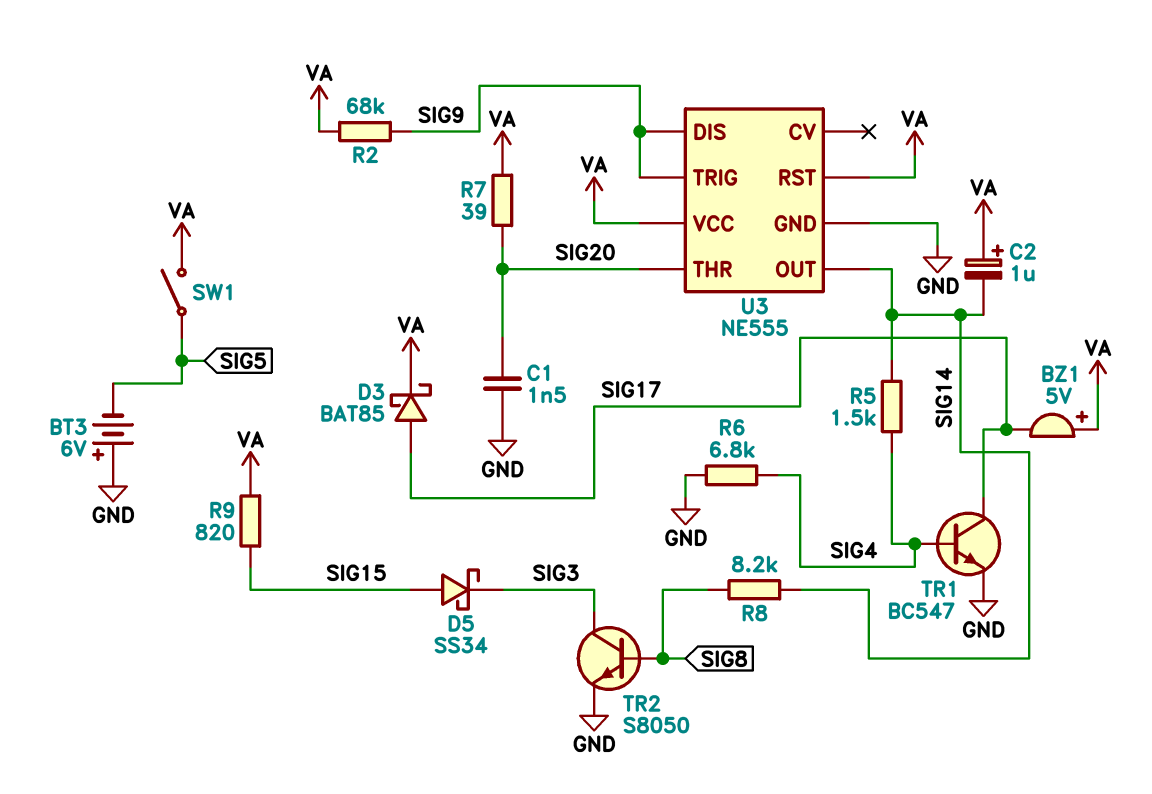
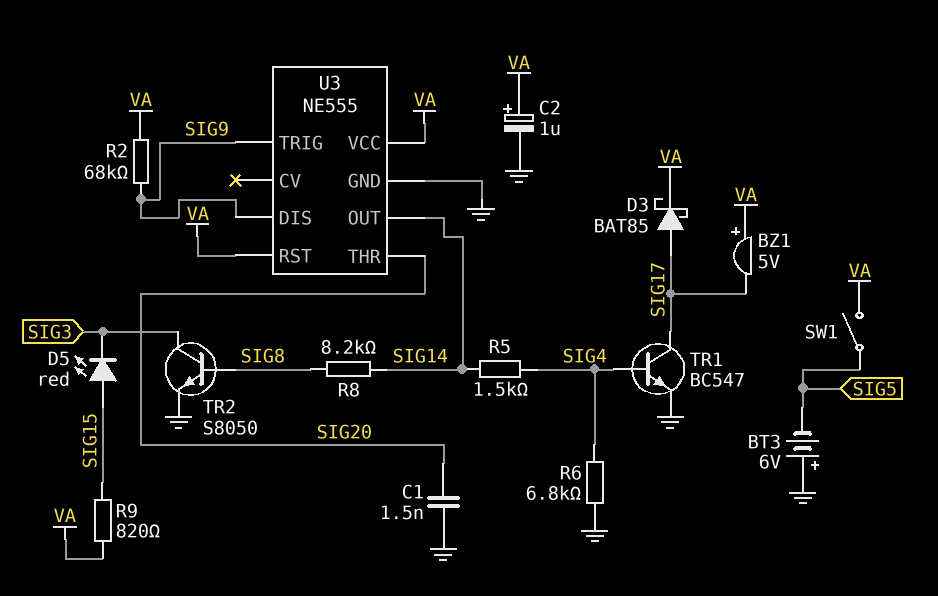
C2: 1uF (plus VA, minus SIG14) -> 1uF (plus VA, minus GND)
D5: schottky SS34 (A SIG15, K SIG3) -> LED red (A SIG15, K SIG3)
R7: 39 (SIG20, VA) -> none

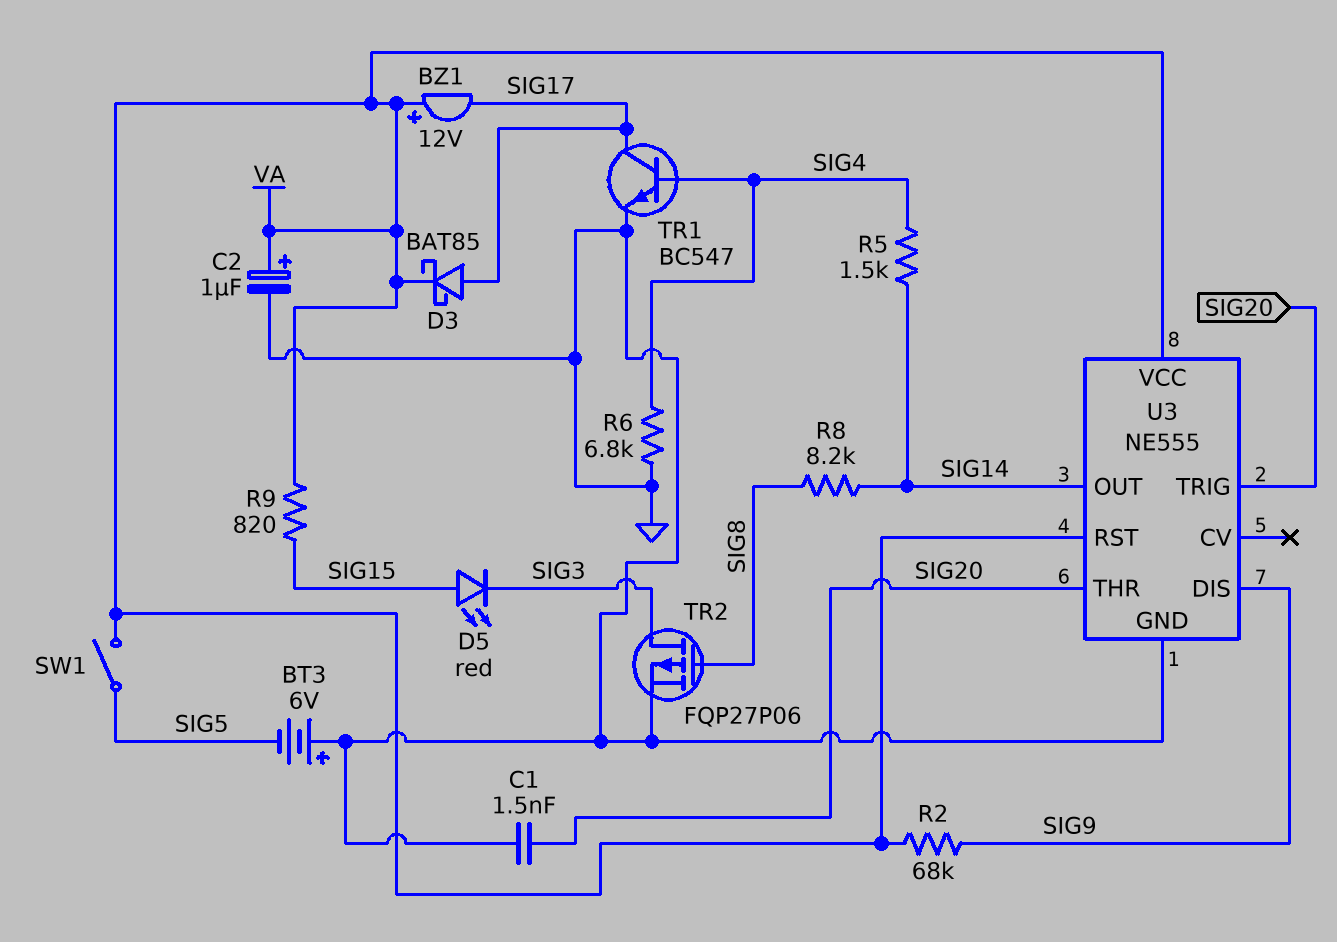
BZ1: buzzer 5V (plus VA, minus SIG17) -> buzzer 12V (plus VA, minus SIG17)
TR2: NPN S8050 (B SIG8, C SIG3, E GND) -> PMOS FQP27P06 (G SIG8, D SIG3, S GND)
U3 pin TRIG: SIG9 -> SIG20

